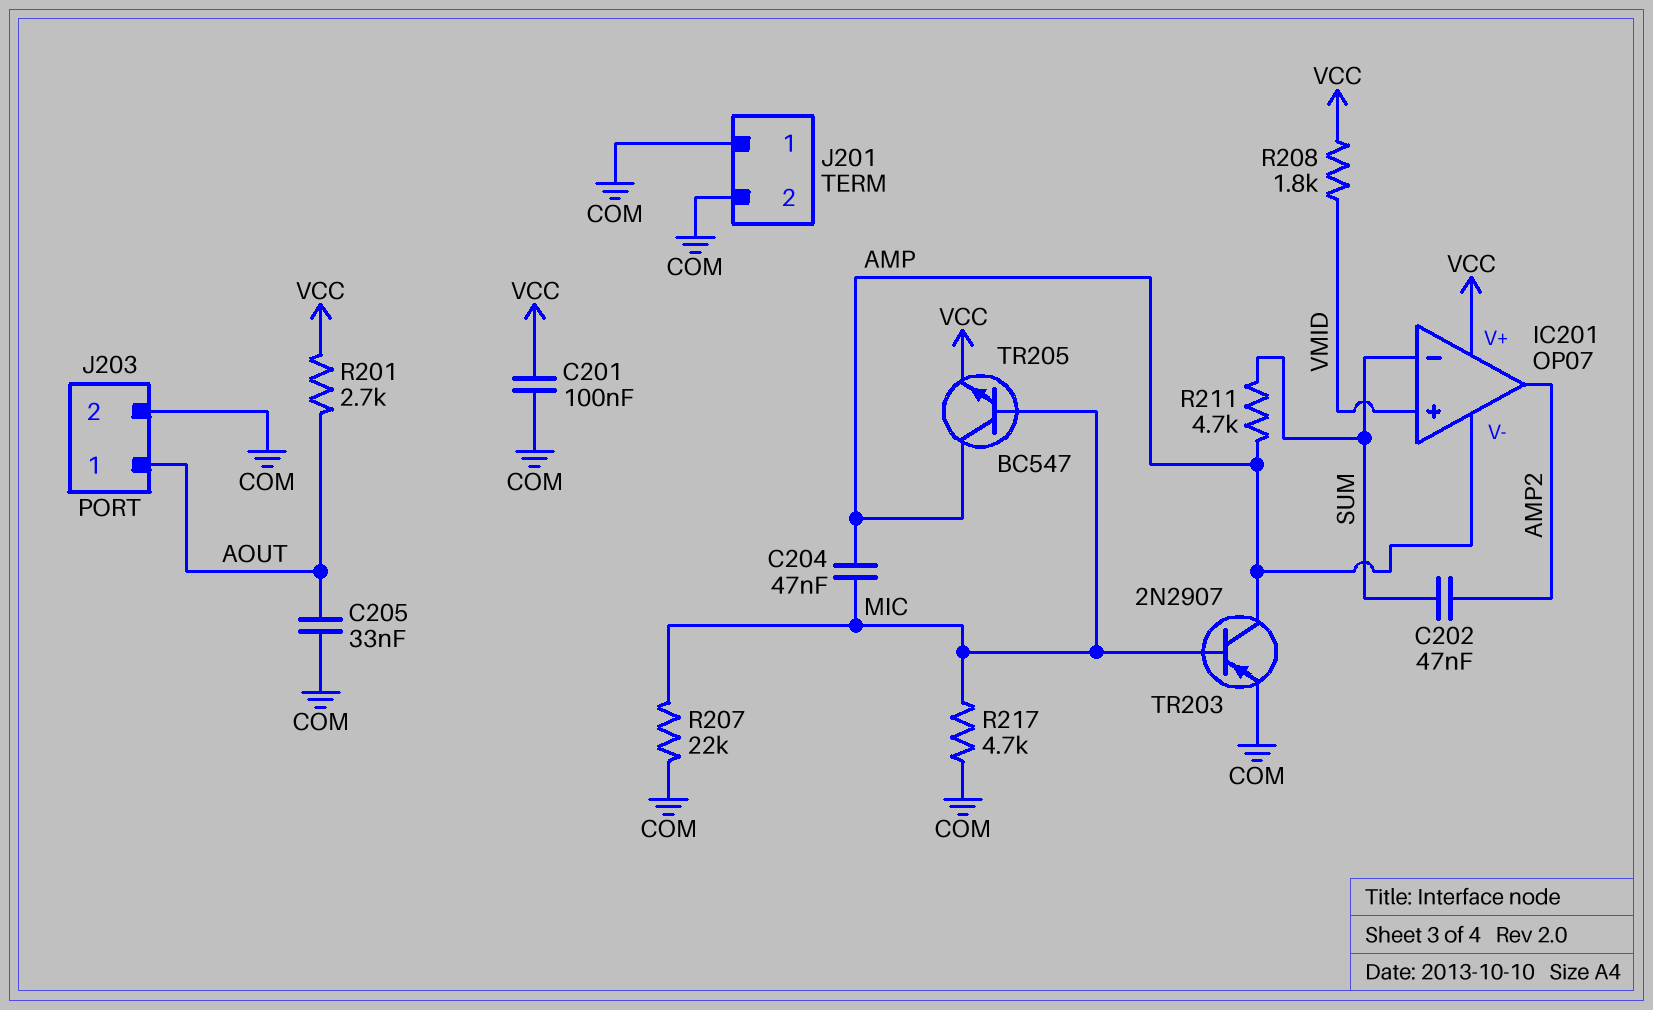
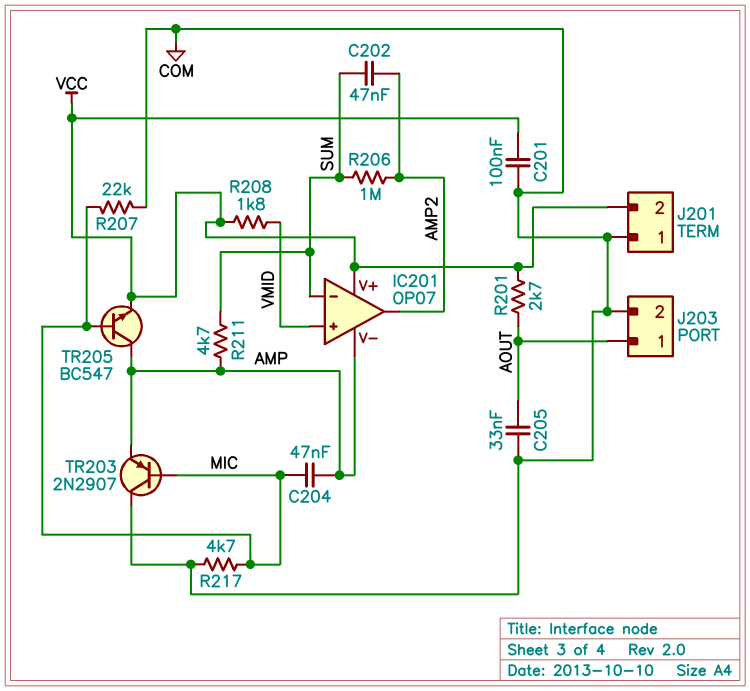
J201 pin 2: COM -> VCC
R206: none -> 1M (AMP2, SUM)
TR203: PNP 2N2907 (B MIC, C AMP, E COM) -> PNP 2N2907 (B MIC, C COM, E AMP)

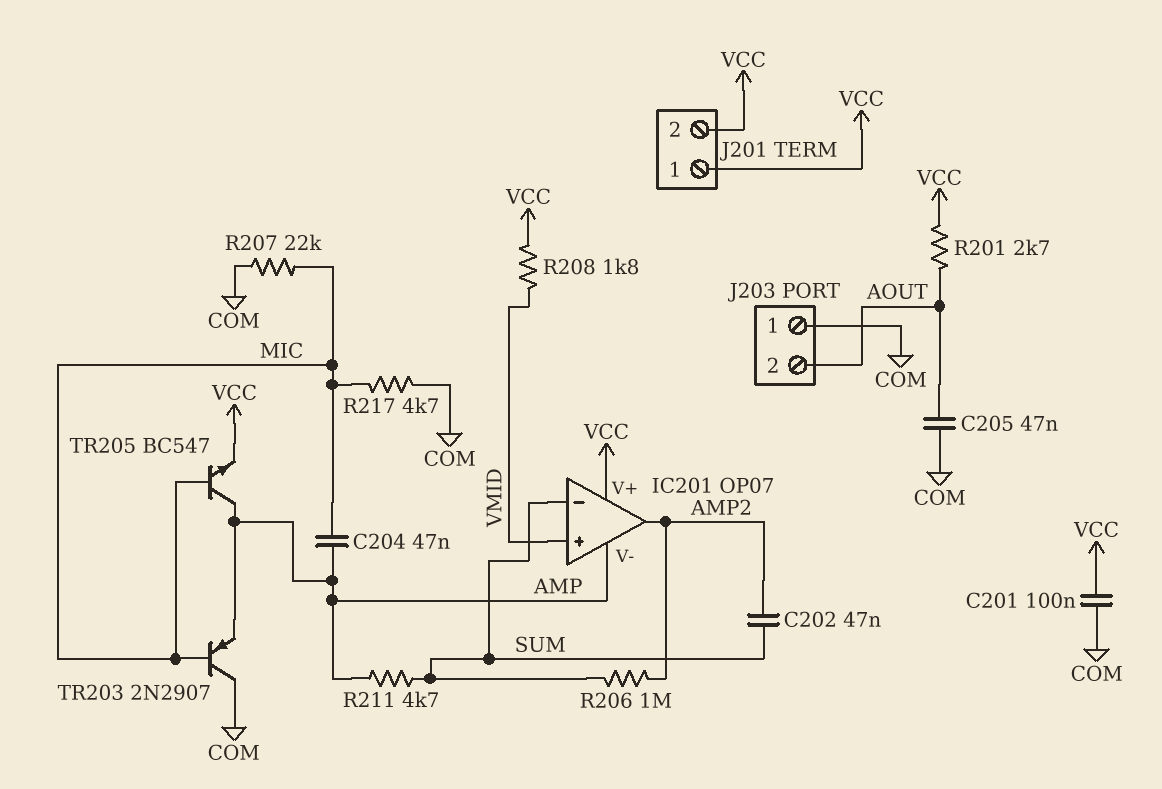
C205: 33nF (AOUT, COM) -> 47nF (AOUT, COM)
J201 pin 1: COM -> VCC
J203 pin 1: AOUT -> COM
J203 pin 2: COM -> AOUT

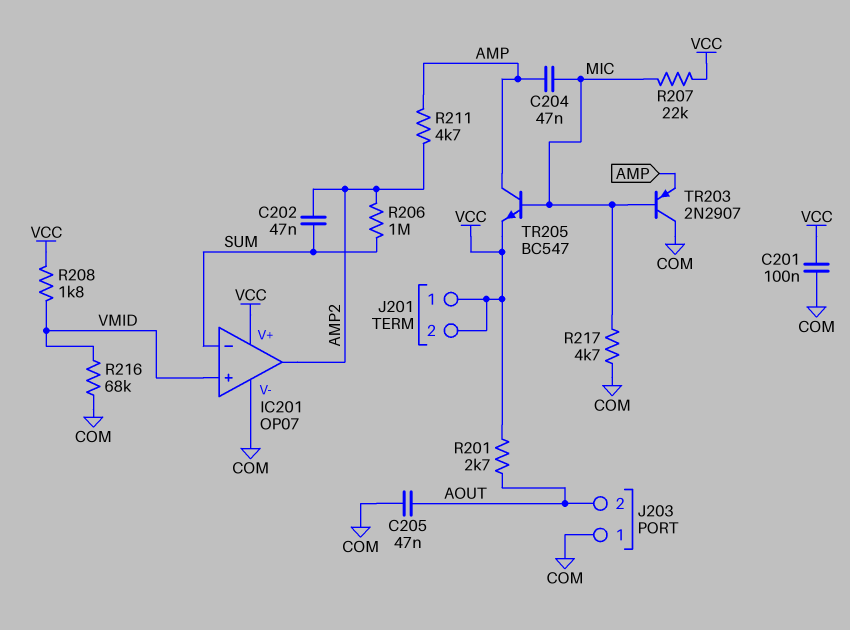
IC201 pin V-: AMP -> COM
R207: 22k (COM, MIC) -> 22k (MIC, VCC)
R211: 4.7k (AMP, SUM) -> 4.7k (AMP, AMP2)
R216: none -> 68k (COM, VMID)

